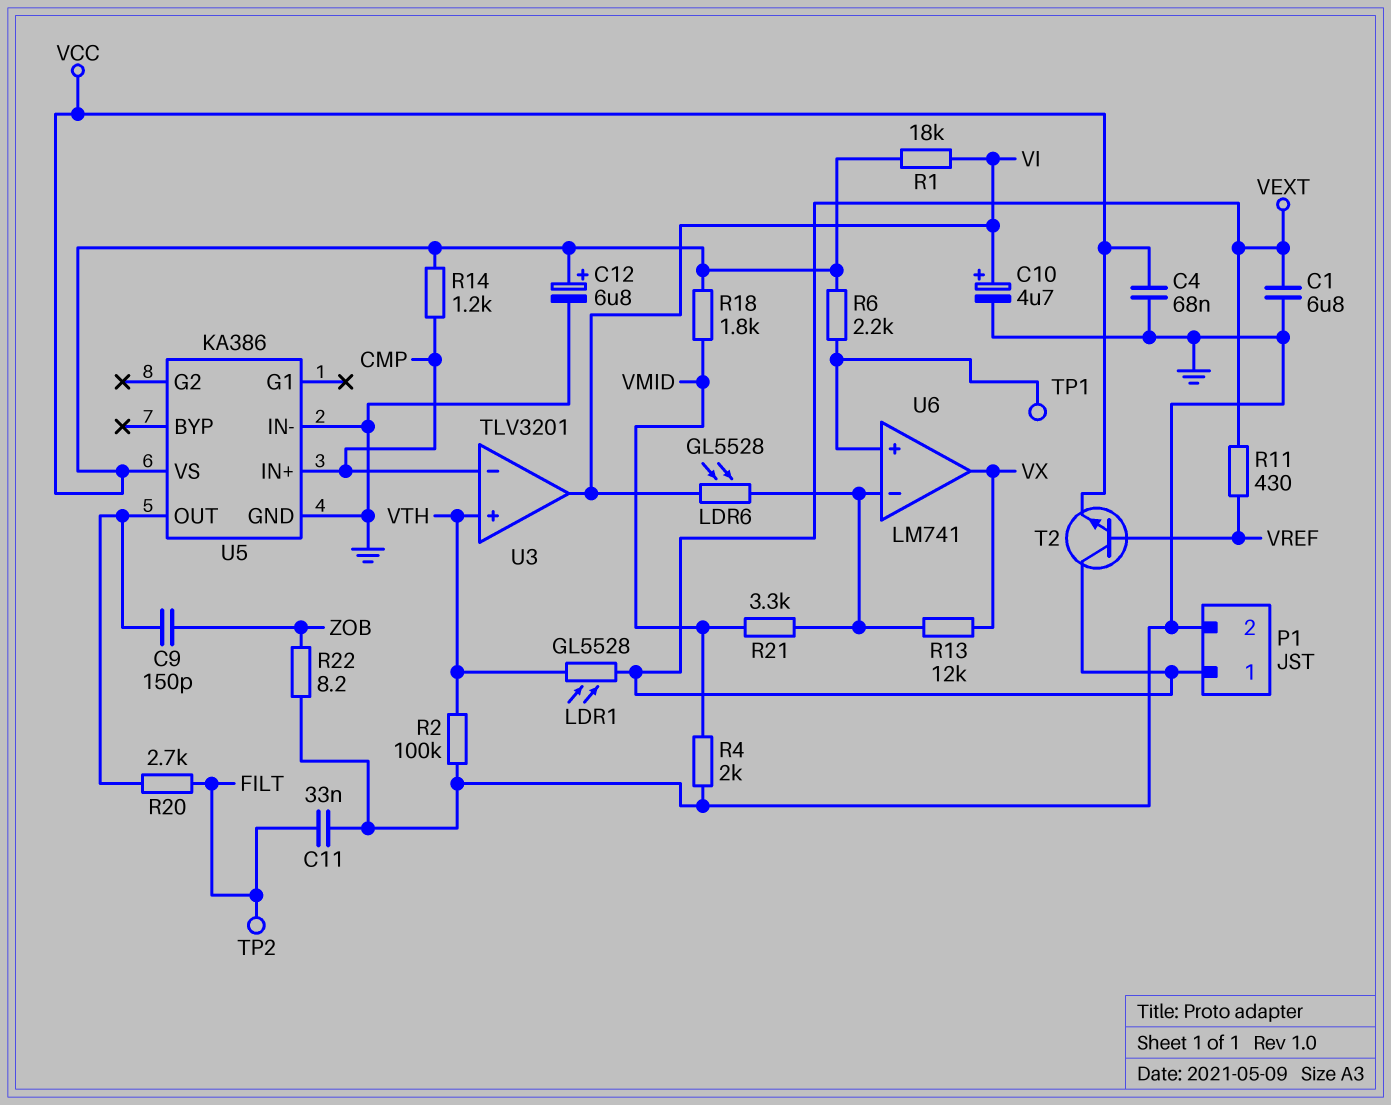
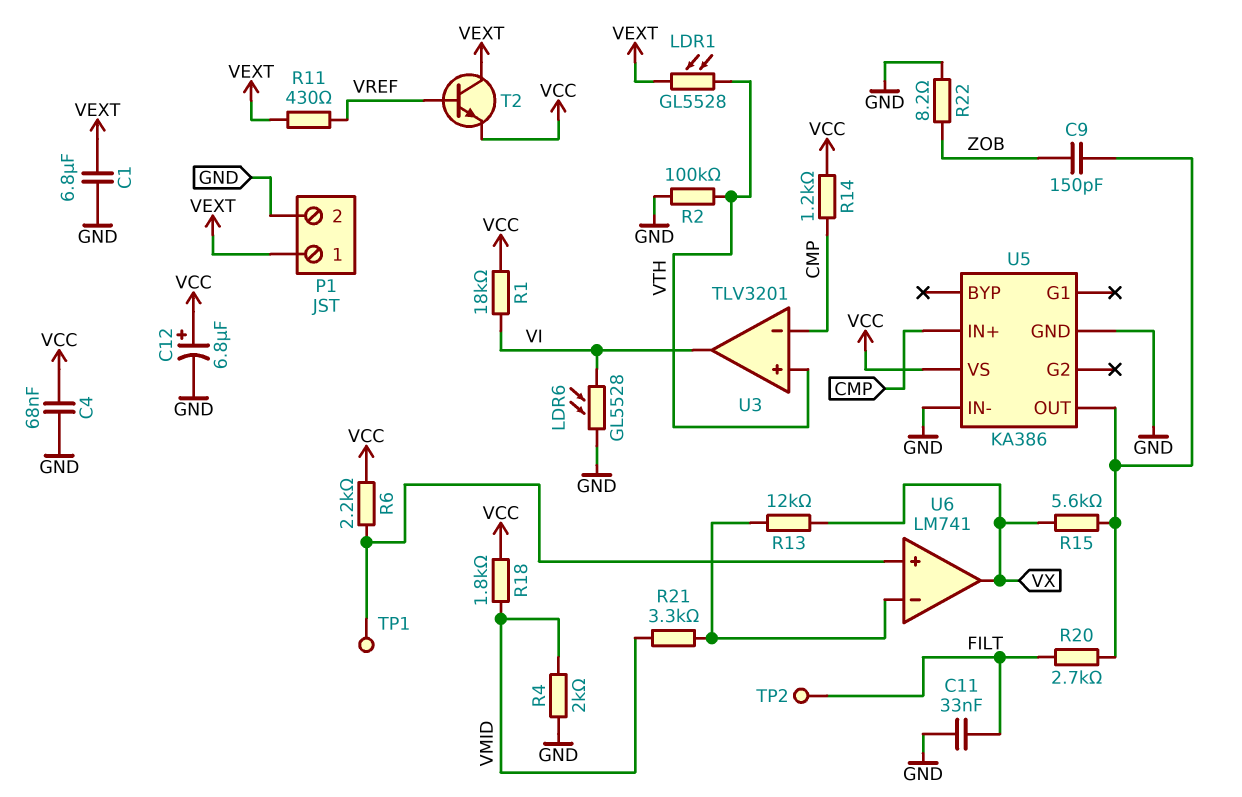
C10: 4.7uF (plus VI, minus GND) -> none
LDR6: GL5528 (U6/in-, VI) -> GL5528 (GND, VI)
R15: none -> 5.6k (U5/OUT, VX)

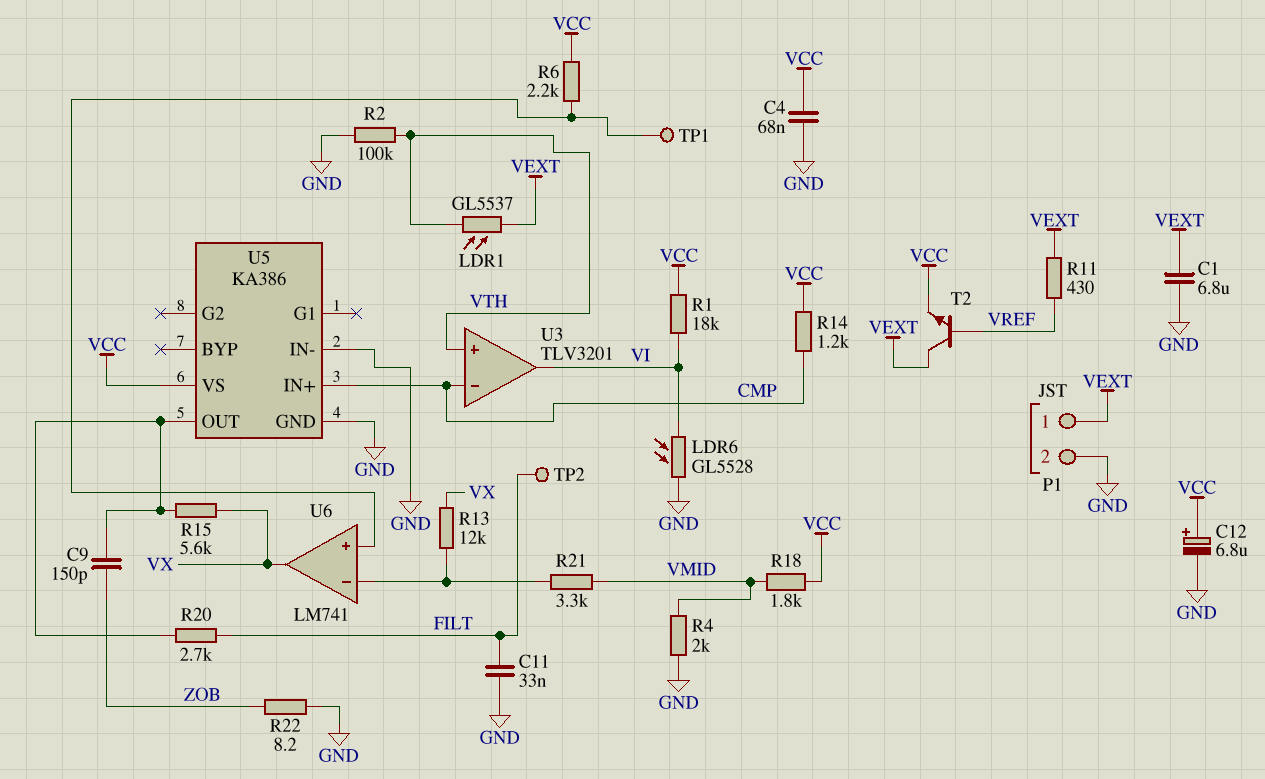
LDR1: GL5528 (VEXT, VTH) -> GL5537 (VEXT, VTH)

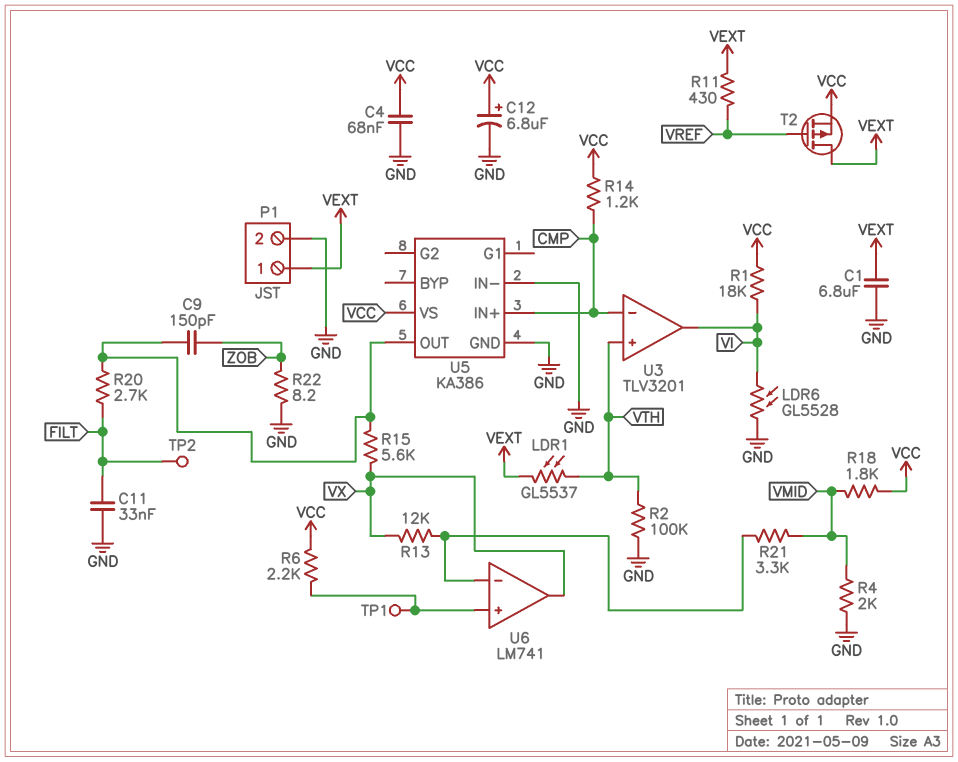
T2: NPN (B VREF, C VEXT, E VCC) -> PMOS (G VREF, D VEXT, S VCC)

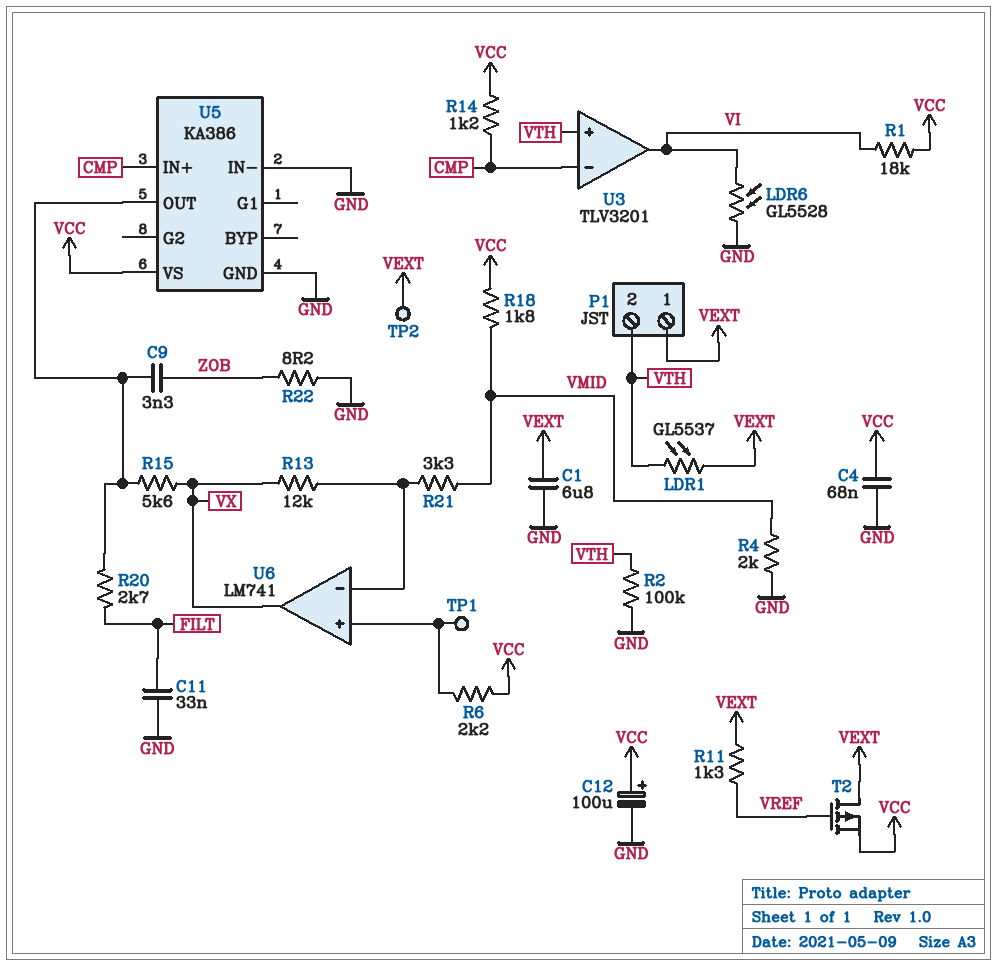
C9: 150pF (U5/OUT, ZOB) -> 3.3nF (U5/OUT, ZOB)
C12: 6.8uF (plus VCC, minus GND) -> 100uF (plus VCC, minus GND)
P1 pin 2: GND -> VTH
R11: 430 (VEXT, VREF) -> 1.3k (VEXT, VREF)
TP2: test point (FILT) -> test point (VEXT)

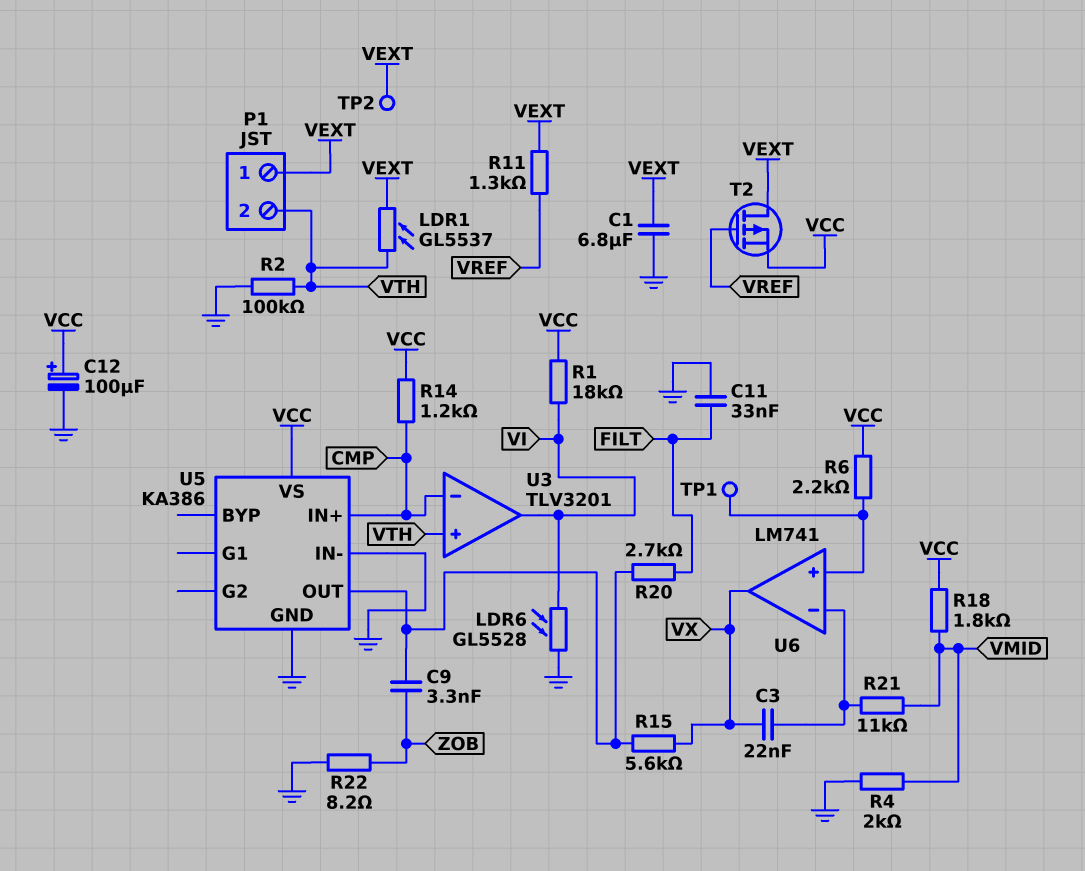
C3: none -> 22nF (U6/in-, VX)
C4: 68nF (GND, VCC) -> none
R13: 12k (U6/in-, VX) -> none
R21: 3.3k (U6/in-, VMID) -> 11k (U6/in-, VMID)

